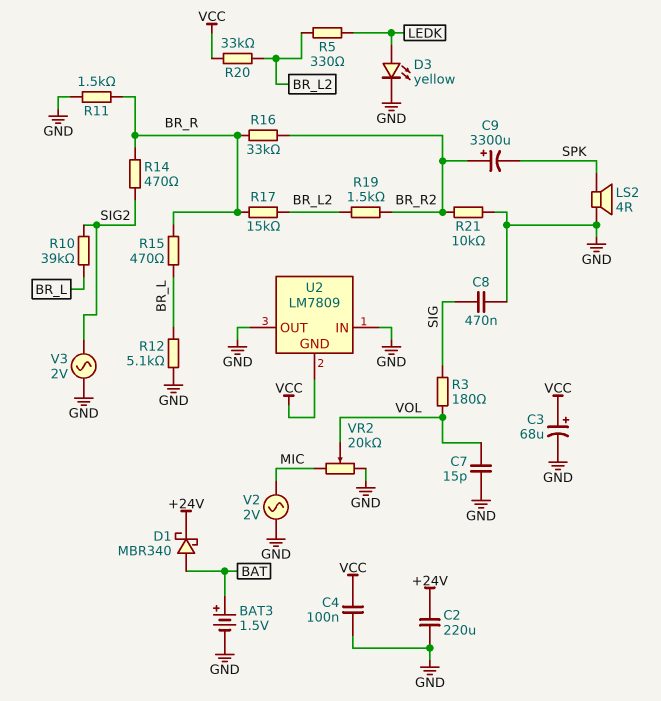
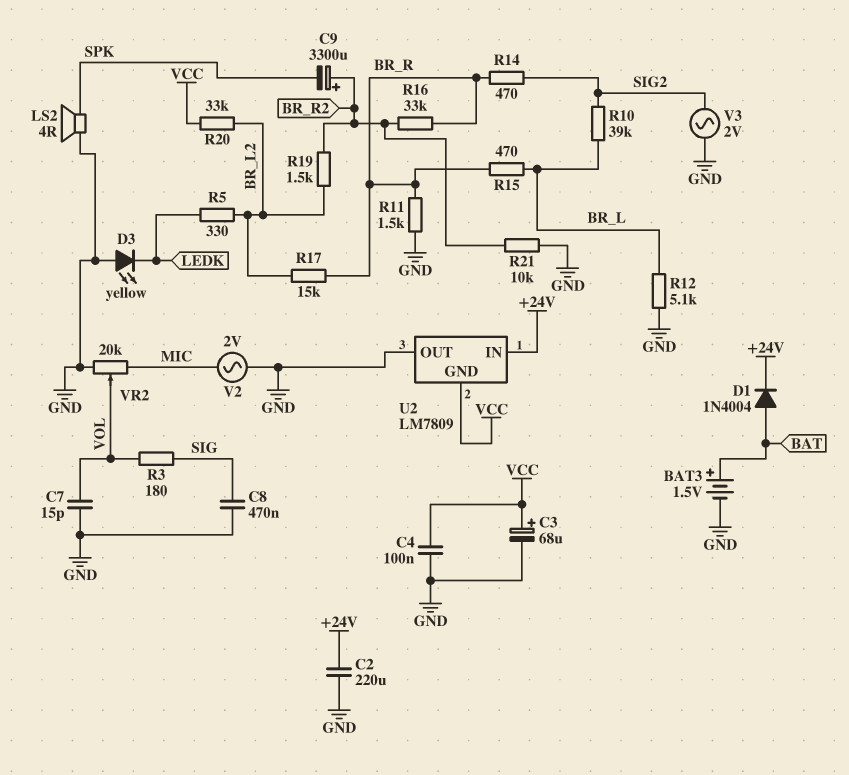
D1: schottky MBR340 (A BAT, K +24V) -> diode 1N4004 (A BAT, K +24V)
D3: LED yellow (A LEDK, K GND) -> LED yellow (A GND, K LEDK)
U2 pin IN: GND -> +24V

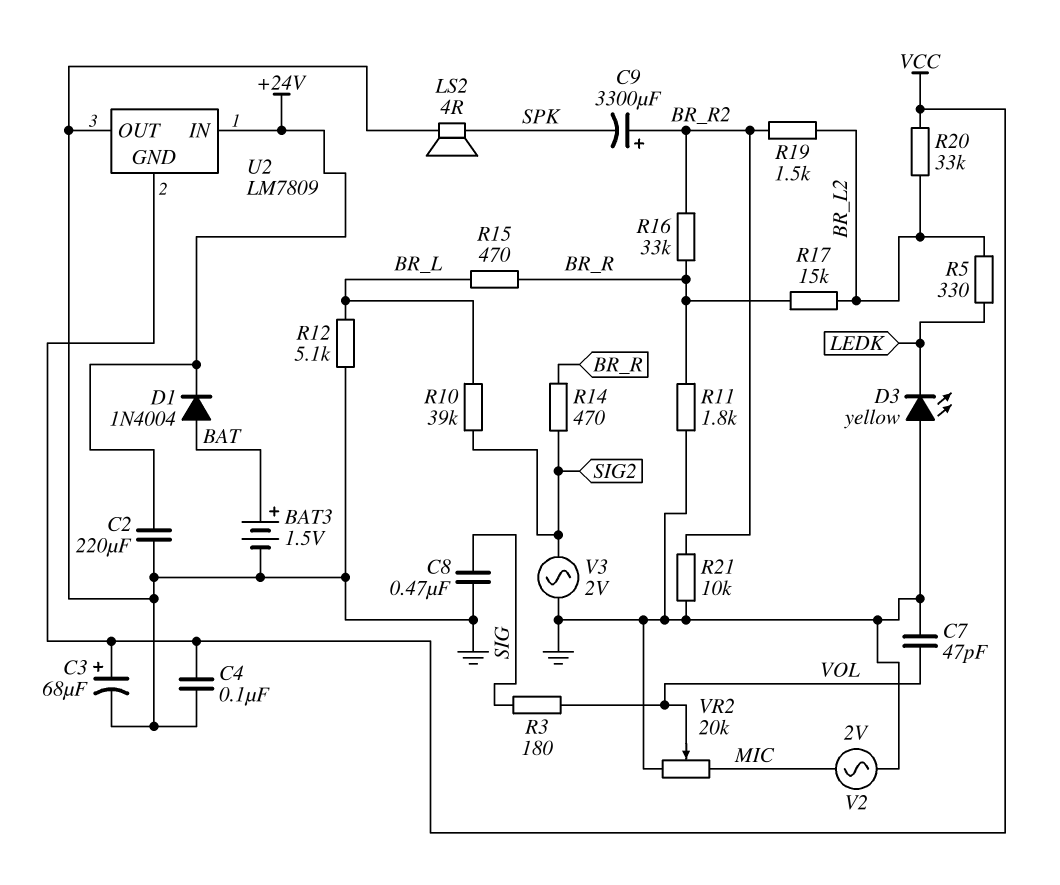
C7: 15pF (GND, VOL) -> 47pF (GND, VOL)
R11: 1.5k (BR_R, GND) -> 1.8k (BR_R, GND)

